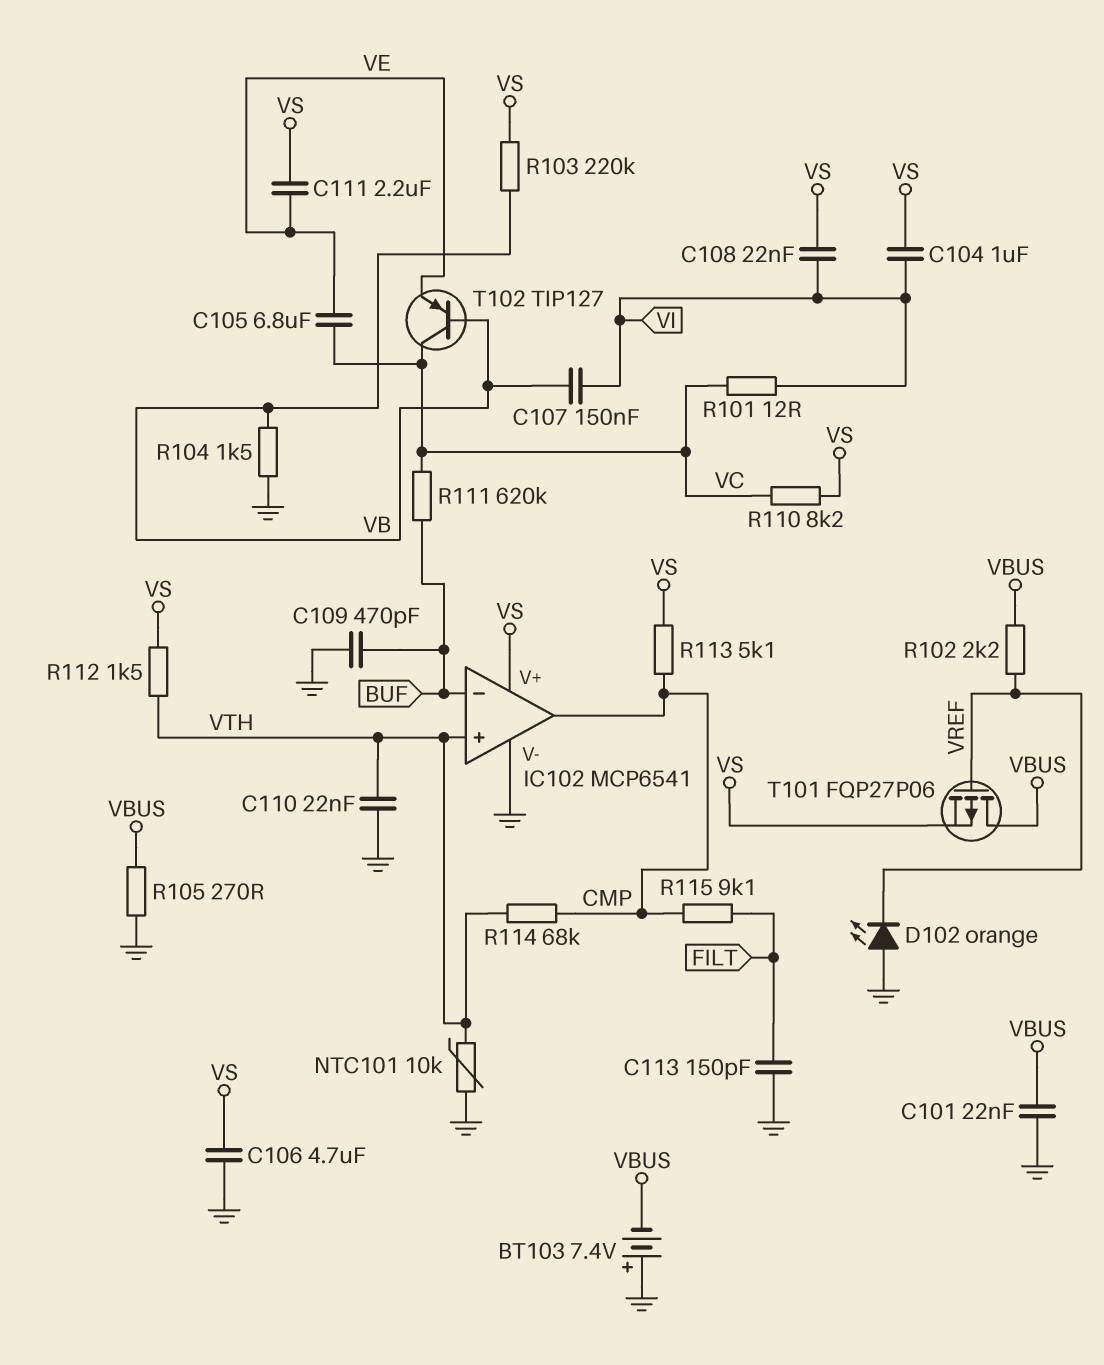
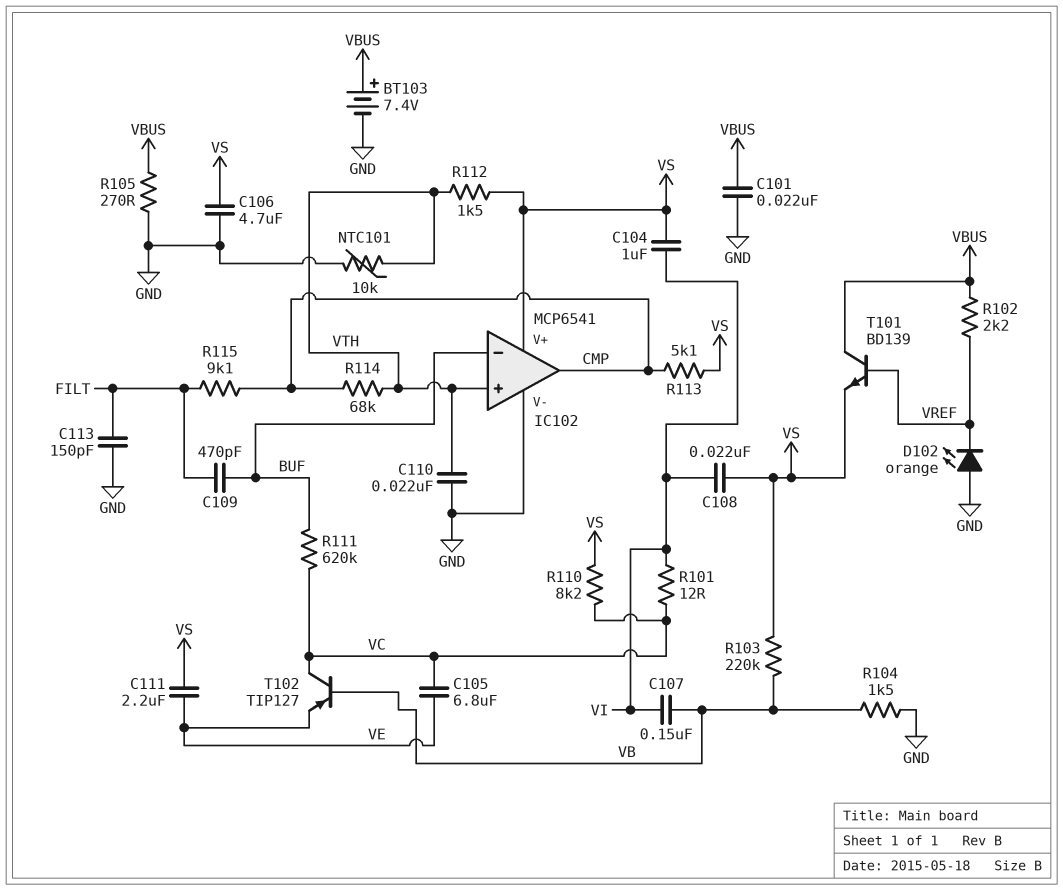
BT103: 7.4V (plus GND, minus VBUS) -> 7.4V (plus VBUS, minus GND)
C109: 470pF (BUF, GND) -> 470pF (BUF, FILT)
T101: PMOS FQP27P06 (G VREF, D VBUS, S VS) -> NPN BD139 (B VREF, C VBUS, E VS)

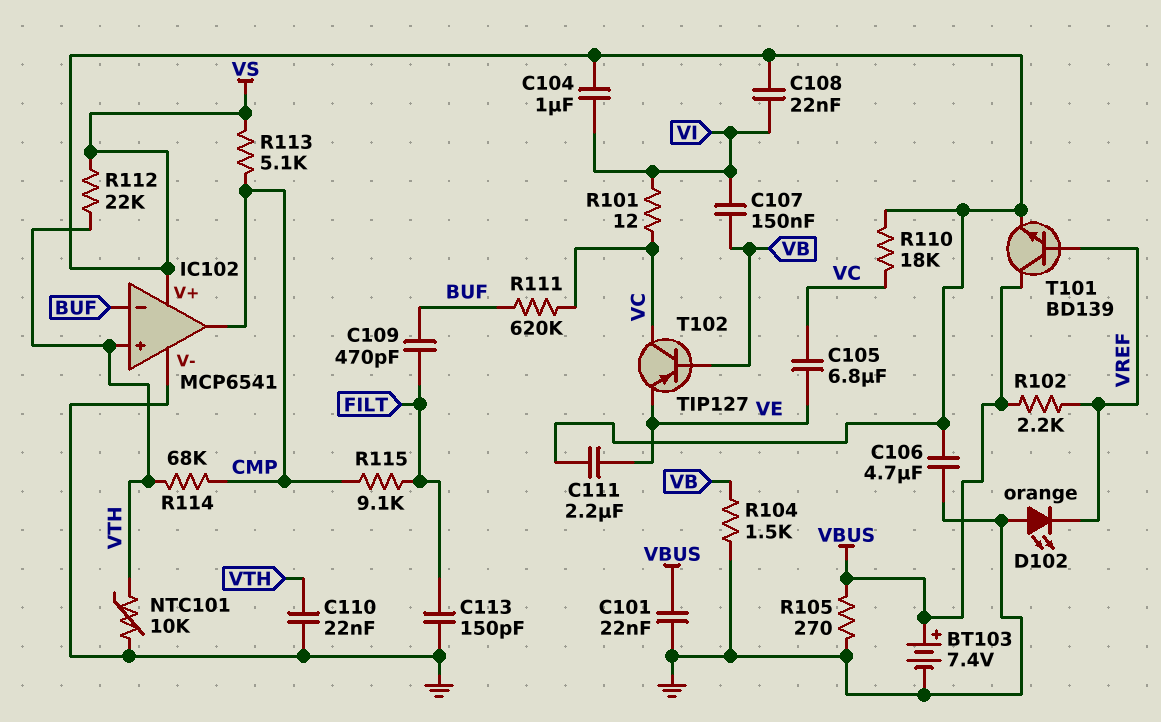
R103: 220k (VB, VS) -> none
R110: 8.2k (VC, VS) -> 18k (VC, VS)
R112: 1.5k (VS, VTH) -> 22k (VS, VTH)

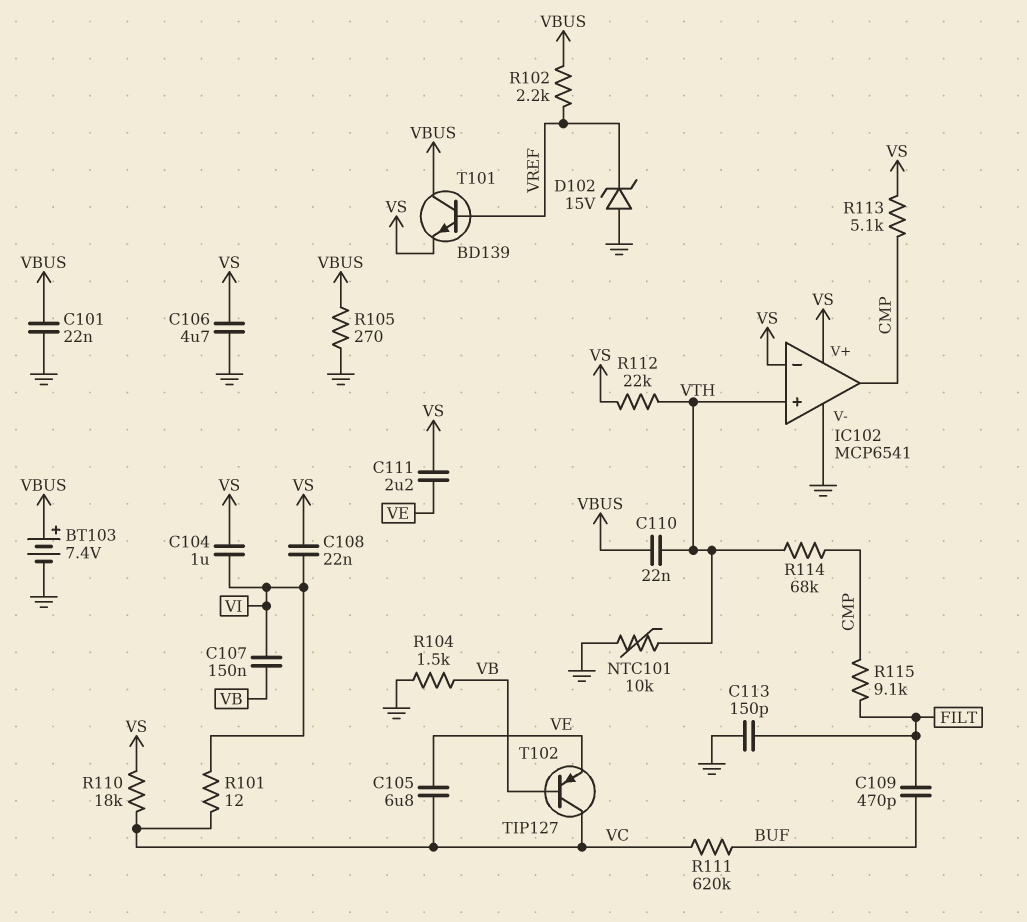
C110: 22nF (GND, VTH) -> 22nF (VBUS, VTH)
D102: LED orange (A GND, K VREF) -> zener 15V (A GND, K VREF)
IC102 pin in-: BUF -> VS

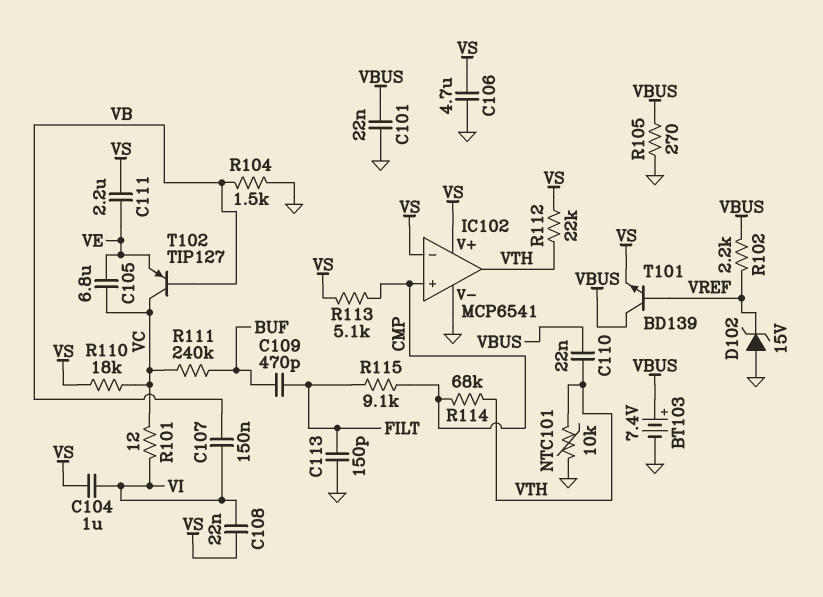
IC102 pin in+: VTH -> CMP
IC102 pin out: CMP -> VTH
R111: 620k (BUF, VC) -> 240k (BUF, VC)

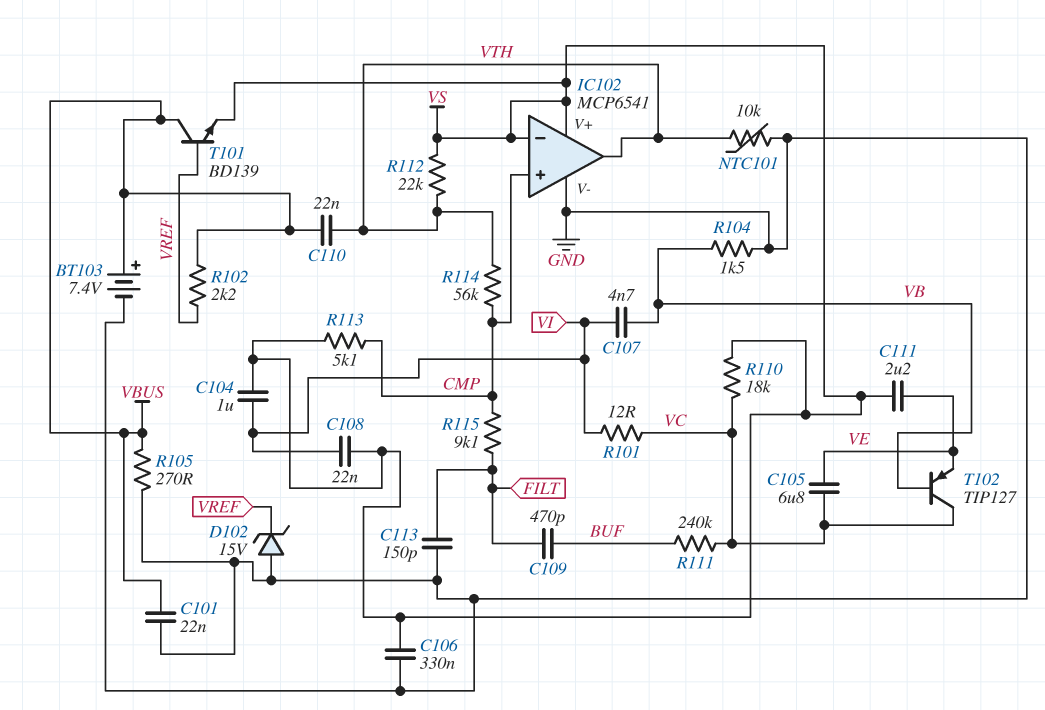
C106: 4.7uF (GND, VS) -> 330nF (GND, VS)
C107: 150nF (VB, VI) -> 4.7nF (VB, VI)
R114: 68k (CMP, VTH) -> 56k (CMP, VTH)

